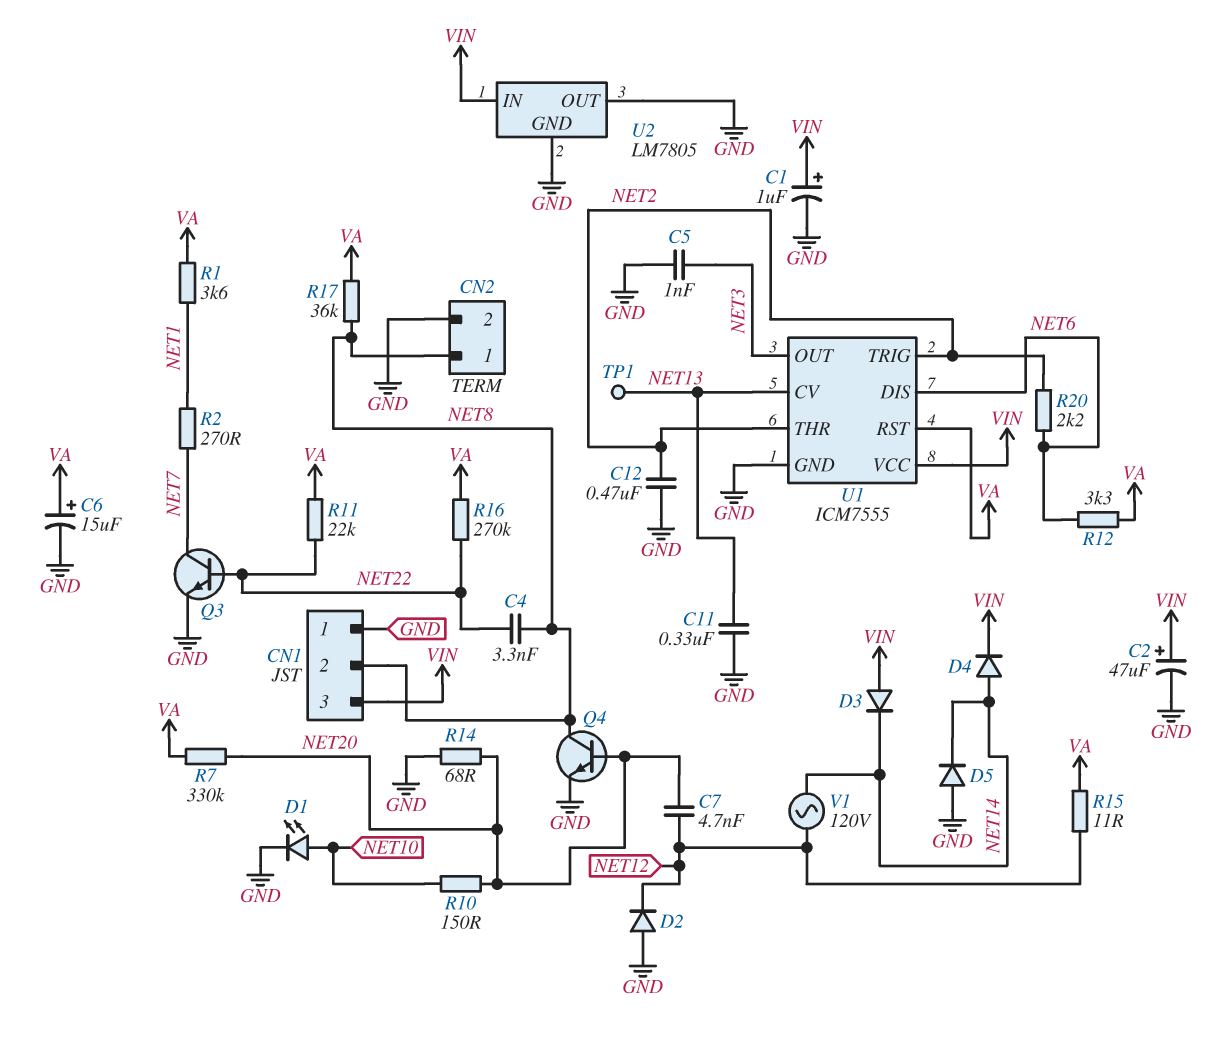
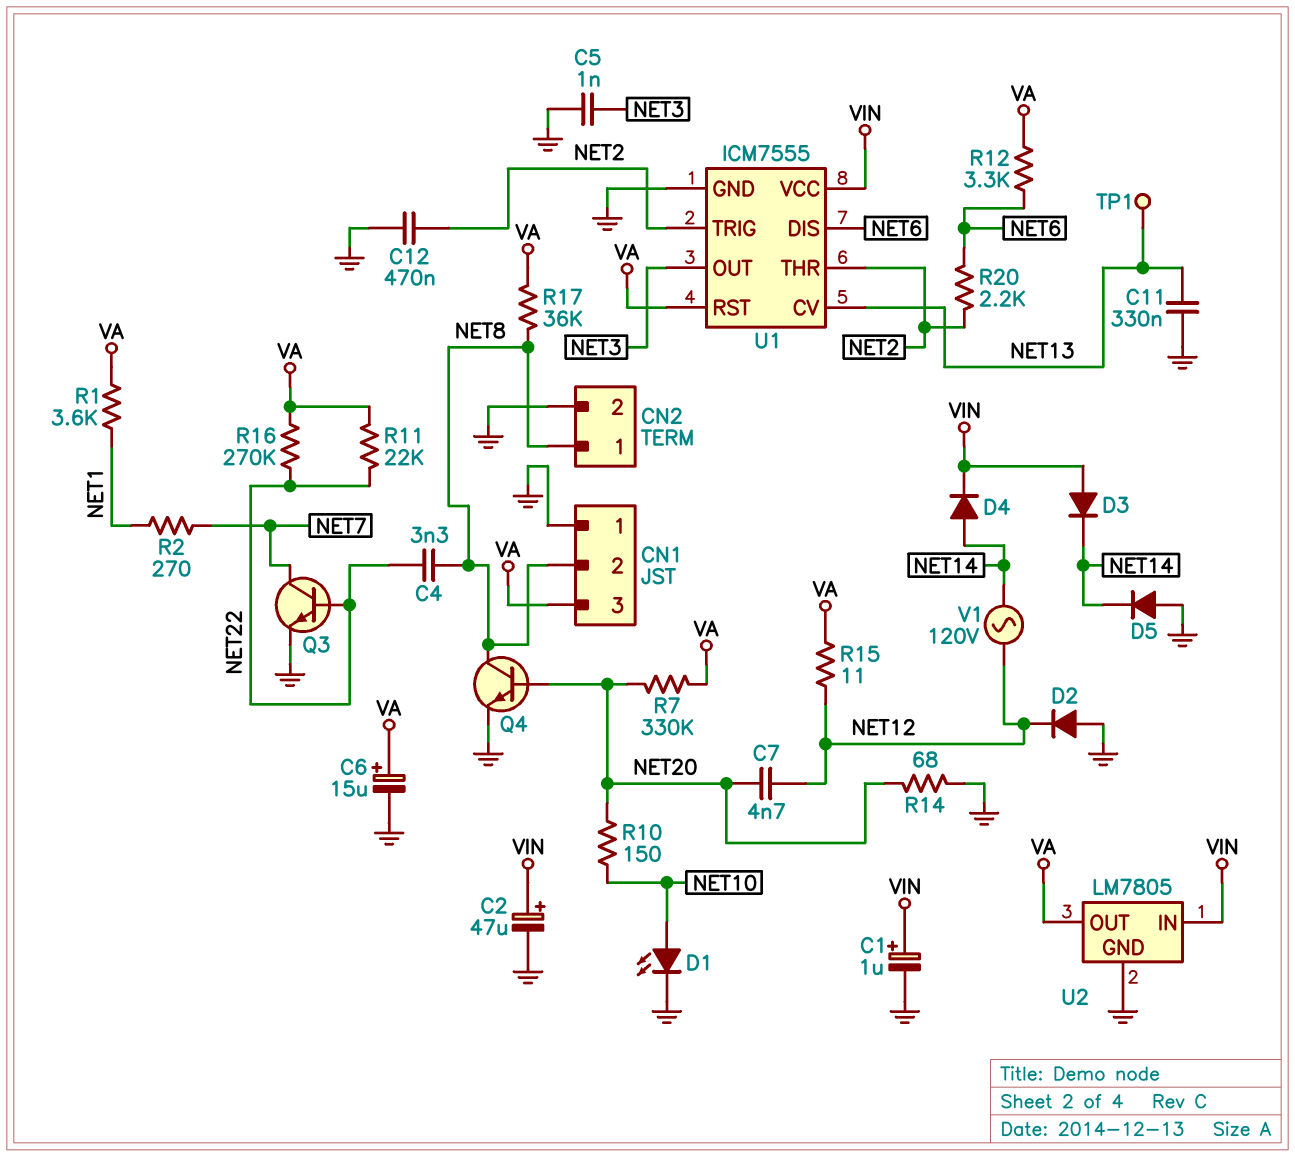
CN1 pin 3: VIN -> VA
U2 pin OUT: GND -> VA

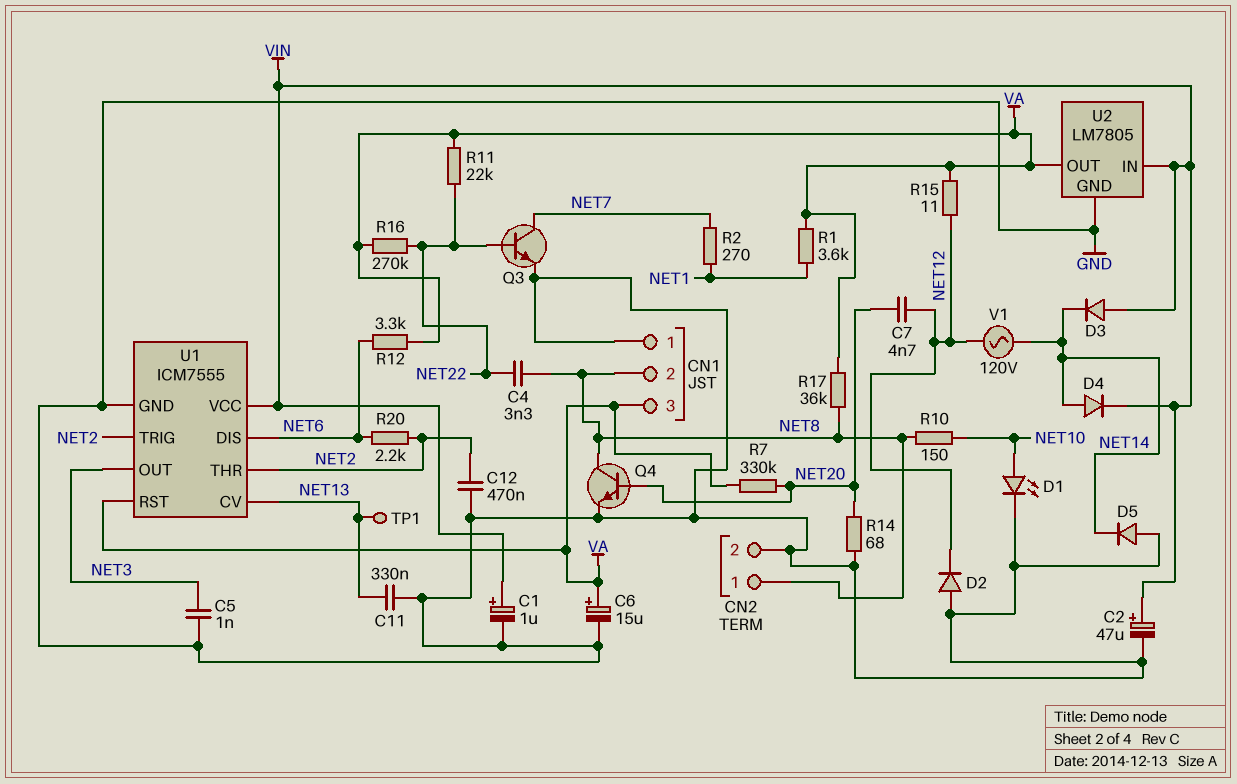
R10: 150 (NET10, NET20) -> 150 (NET8, NET10)

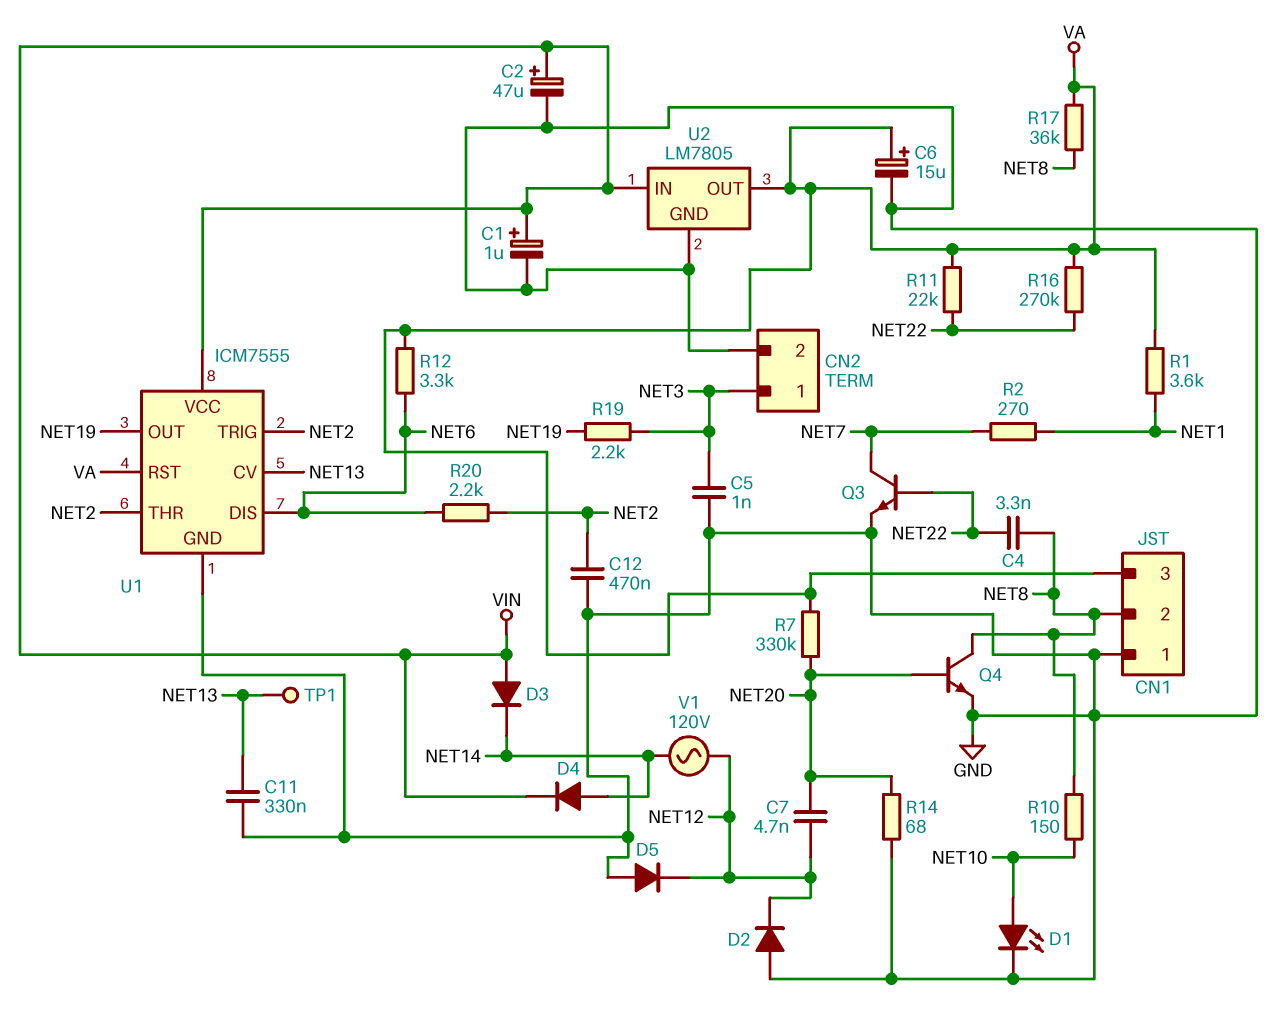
CN2 pin 1: NET8 -> NET3
D5: diode (A GND, K NET14) -> diode (A GND, K NET12)
R15: 11 (NET12, VA) -> none
R19: none -> 2.2k (NET3, NET19)
U1 pin OUT: NET3 -> NET19

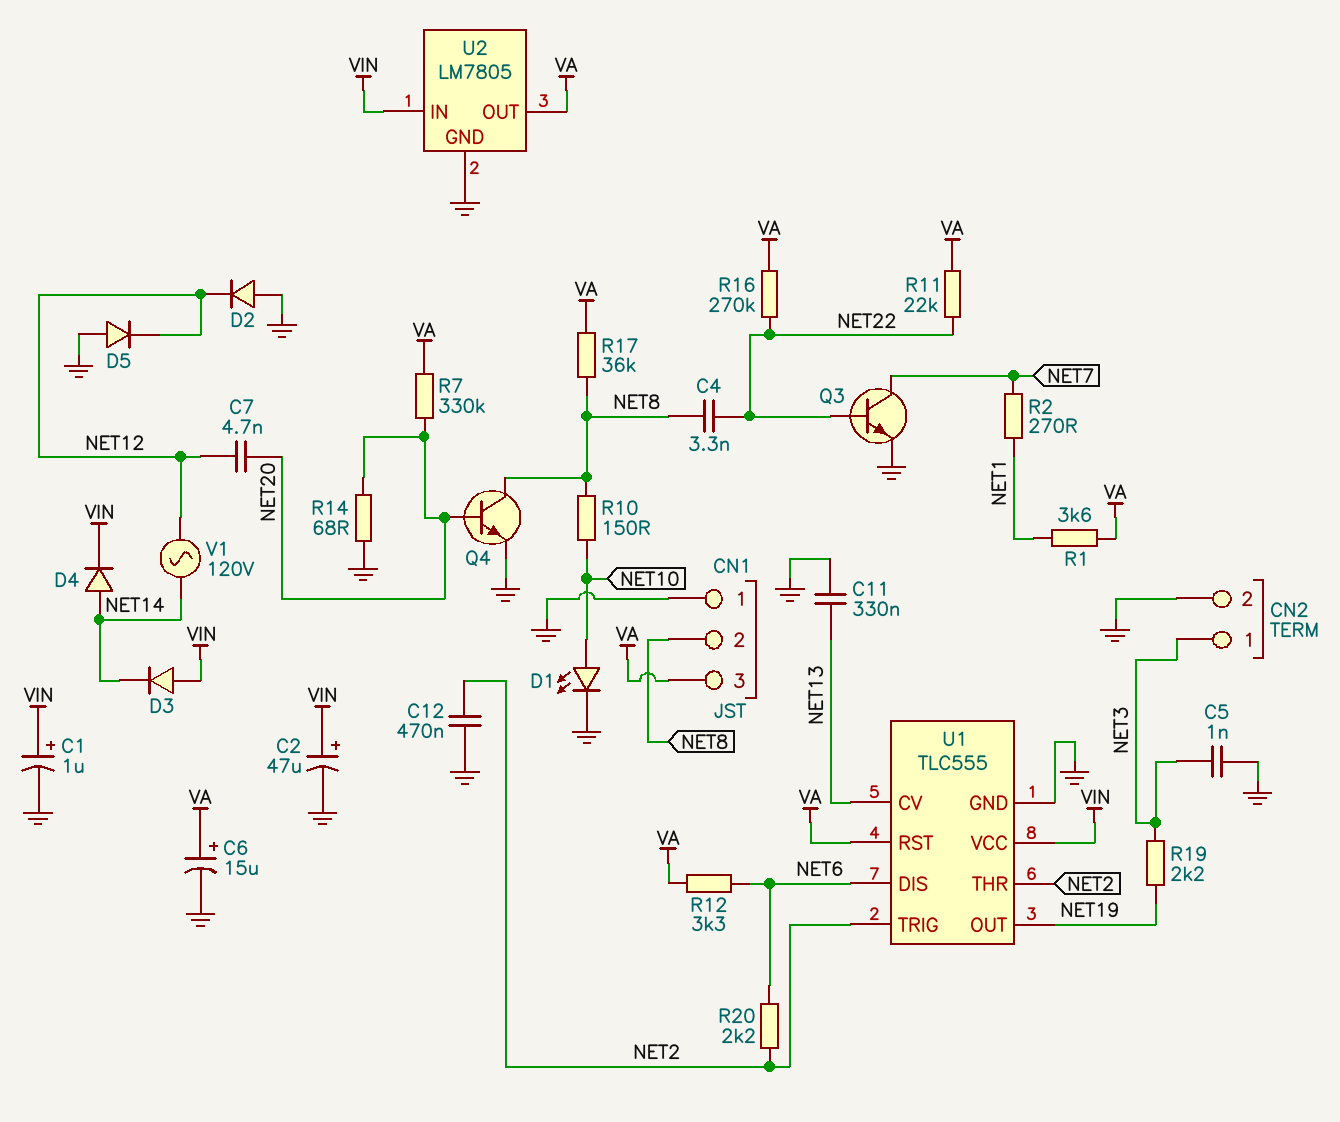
TP1: test point (NET13) -> none
U1: ICM7555 -> TLC555

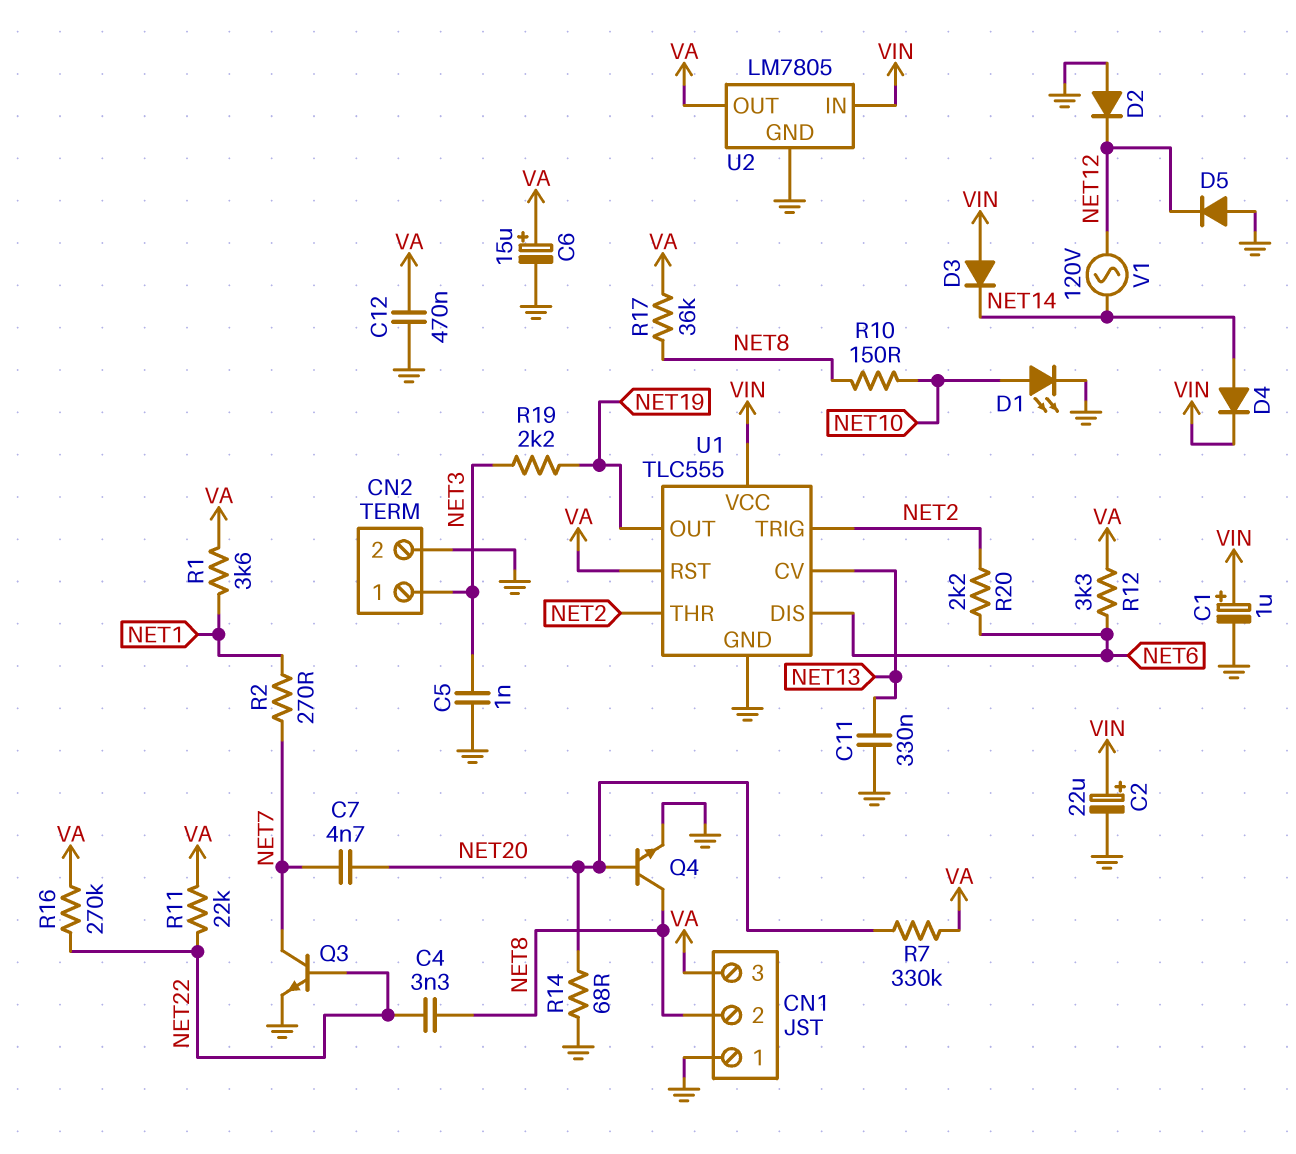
C2: 47uF (plus VIN, minus GND) -> 22uF (plus VIN, minus GND)
C7: 4.7nF (NET12, NET20) -> 4.7nF (NET7, NET20)
C12: 470nF (GND, NET2) -> 470nF (GND, VA)

